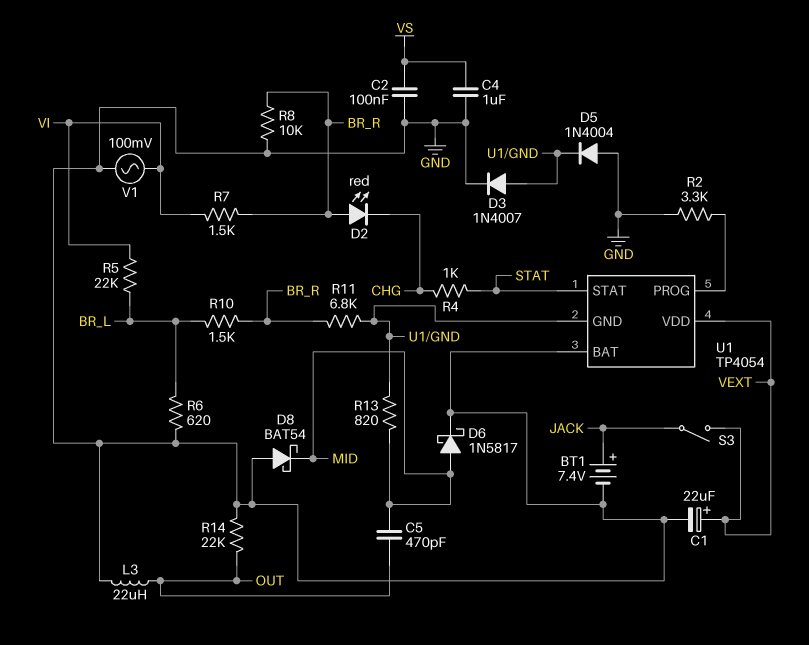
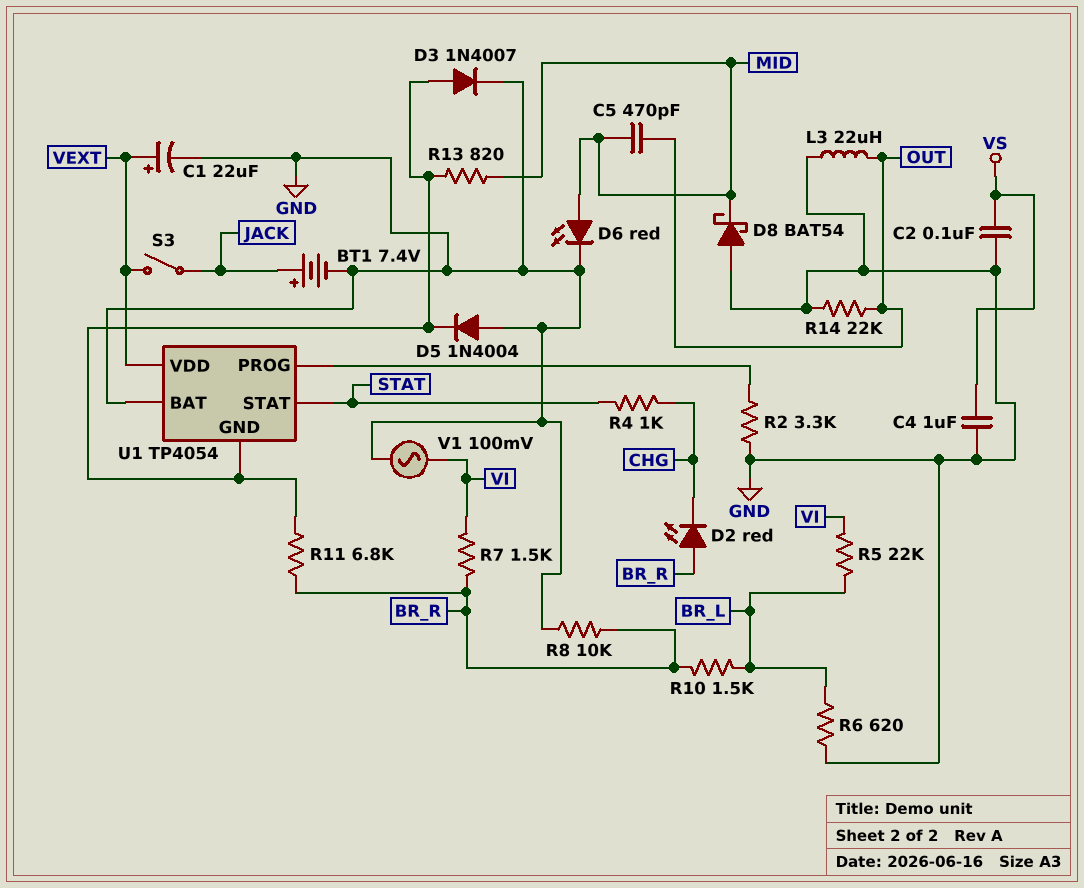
D6: schottky 1N5817 (A MID, K GND) -> LED red (A MID, K GND)

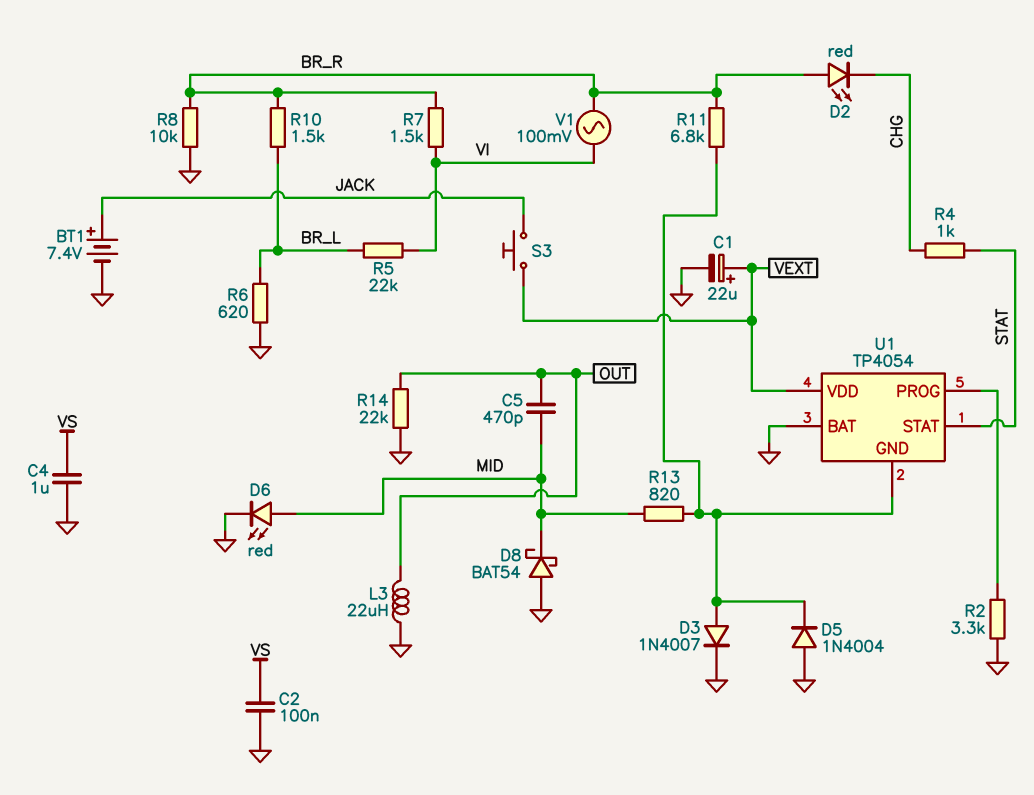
S3: switch (JACK, VEXT) -> button (JACK, VEXT)
V1: AC 100mV (GND, VI) -> AC 100mV (BR_R, VI)

